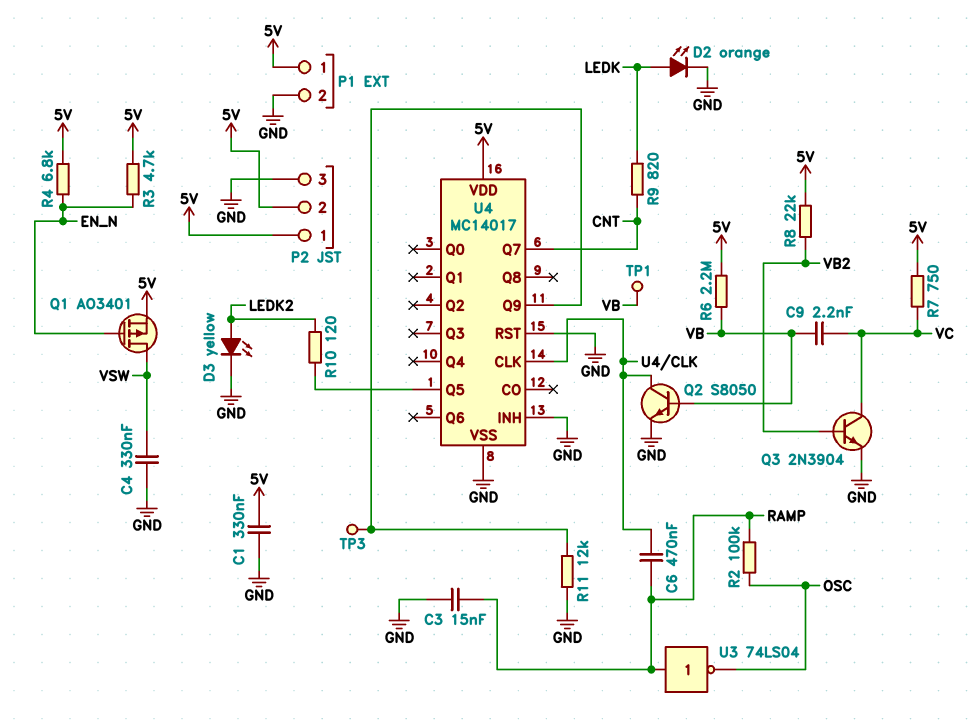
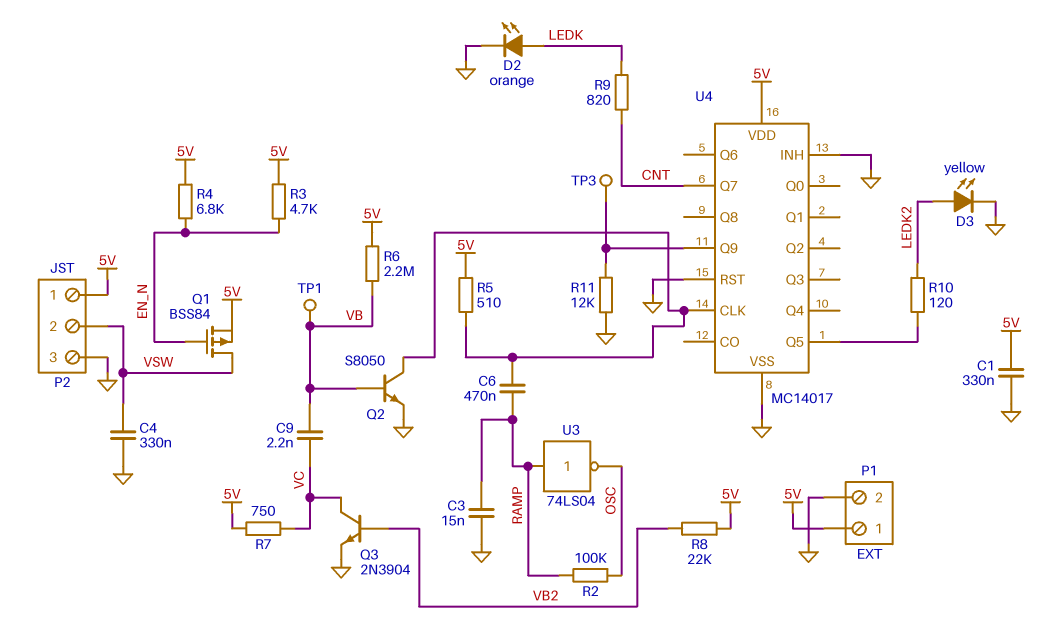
P2 pin 2: 5V -> VSW
Q1: PMOS AO3401 (G EN_N, D VSW, S 5V) -> PMOS BSS84 (G EN_N, D VSW, S 5V)
R5: none -> 510 (5V, U4/CLK)

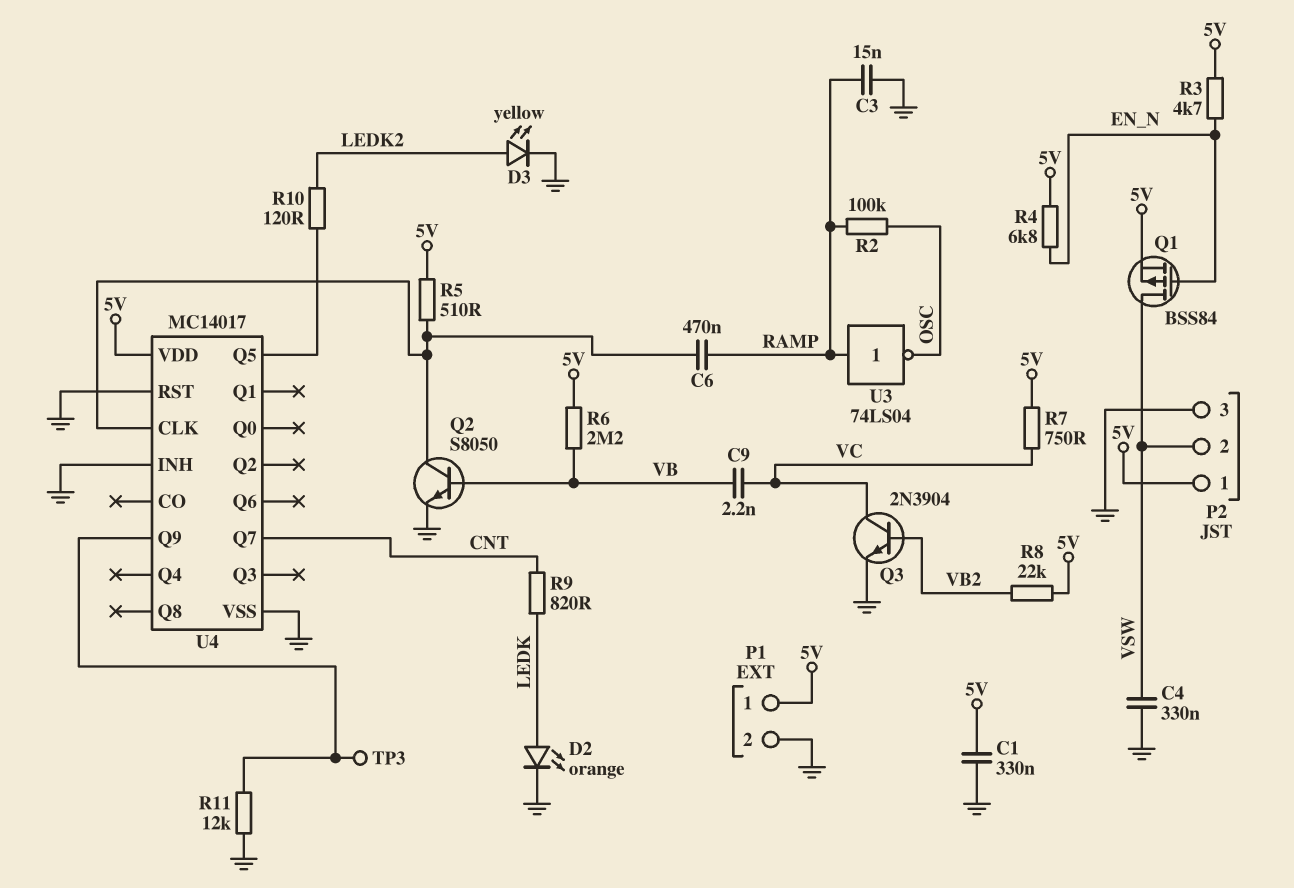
TP1: test point (VB) -> none

